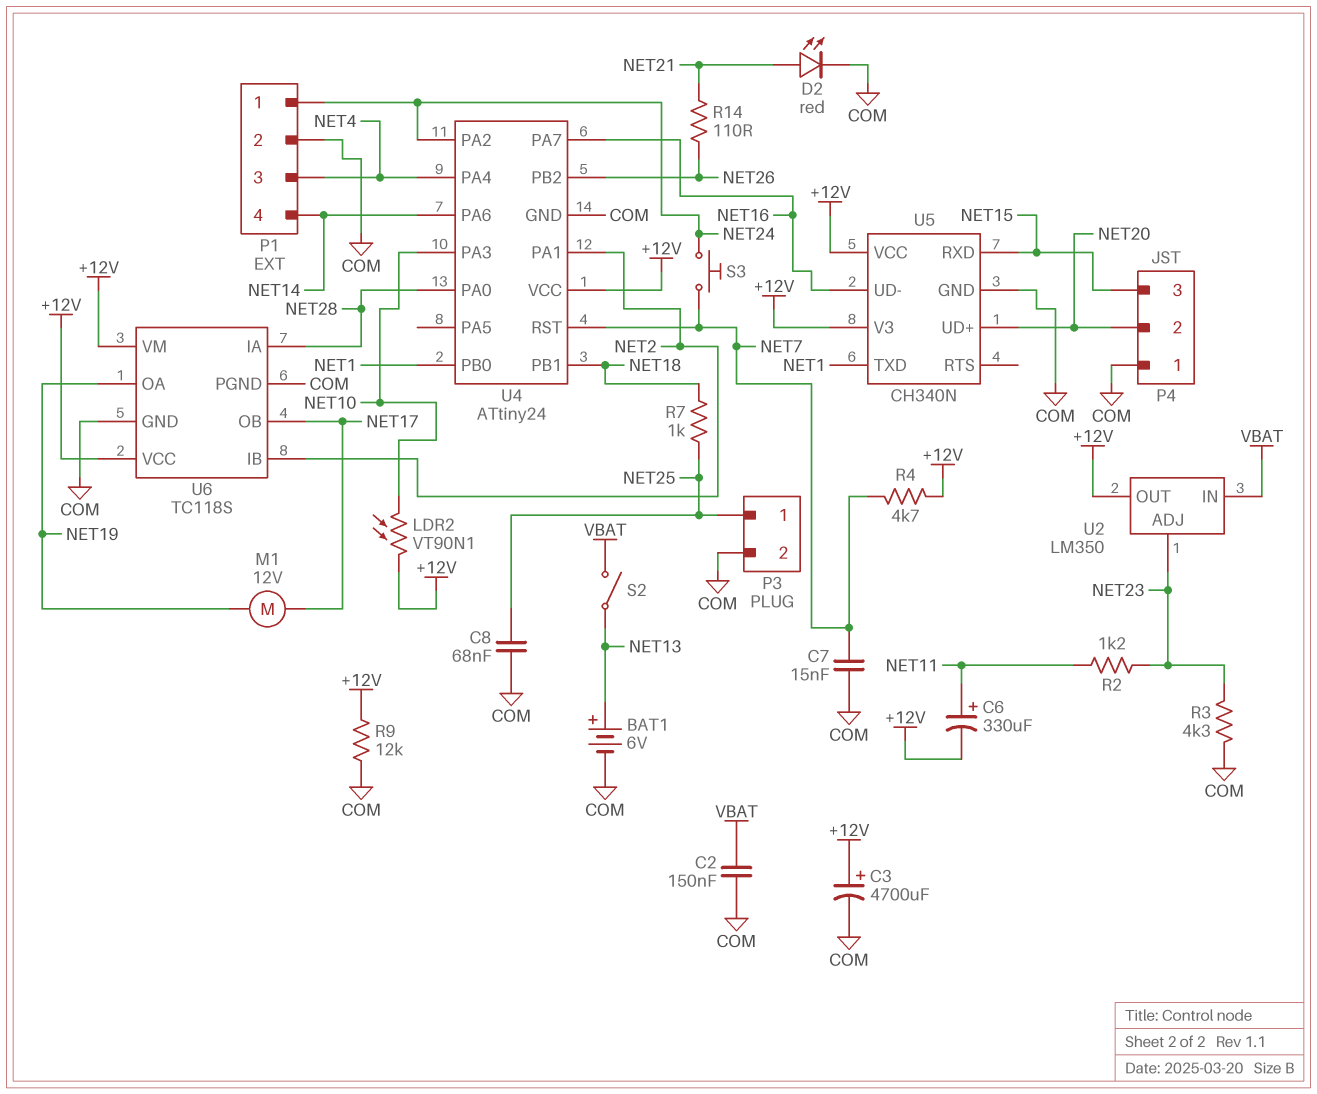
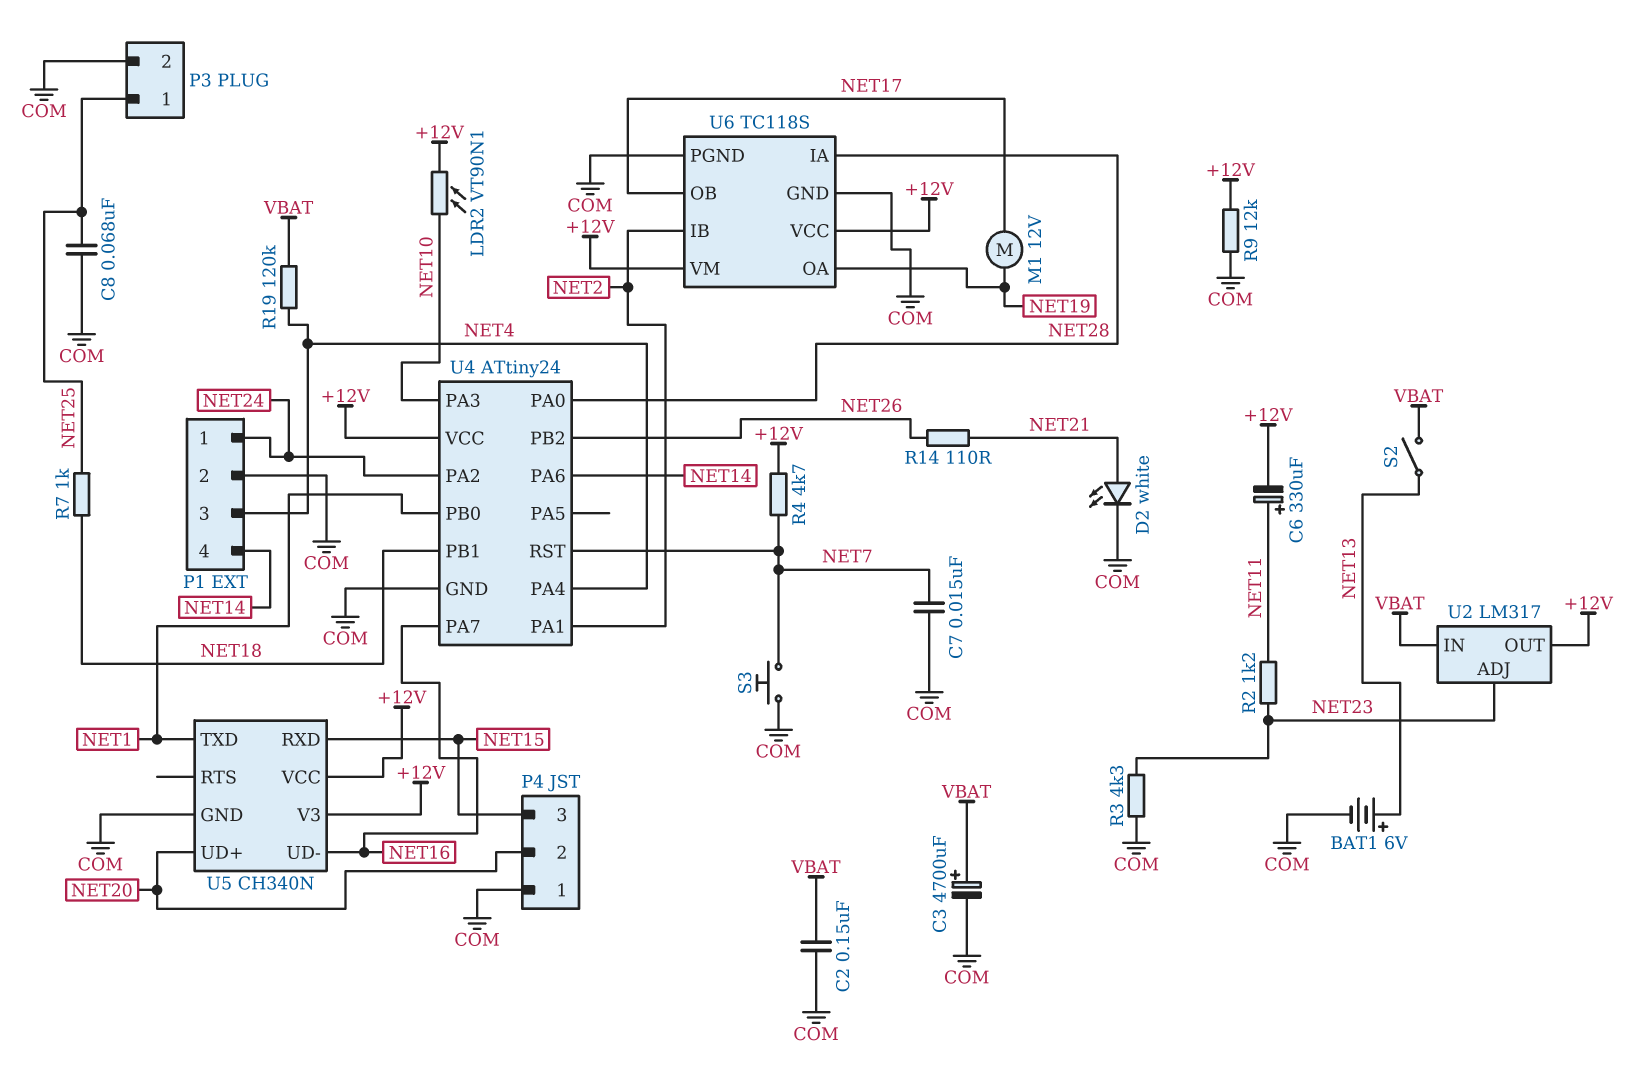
C3: 4700uF (plus +12V, minus COM) -> 4700uF (plus VBAT, minus COM)
D2: LED red (A NET21, K COM) -> LED white (A NET21, K COM)
R19: none -> 120k (NET4, VBAT)
S3: button (NET7, NET24) -> button (COM, NET7)
U2: LM350 -> LM317

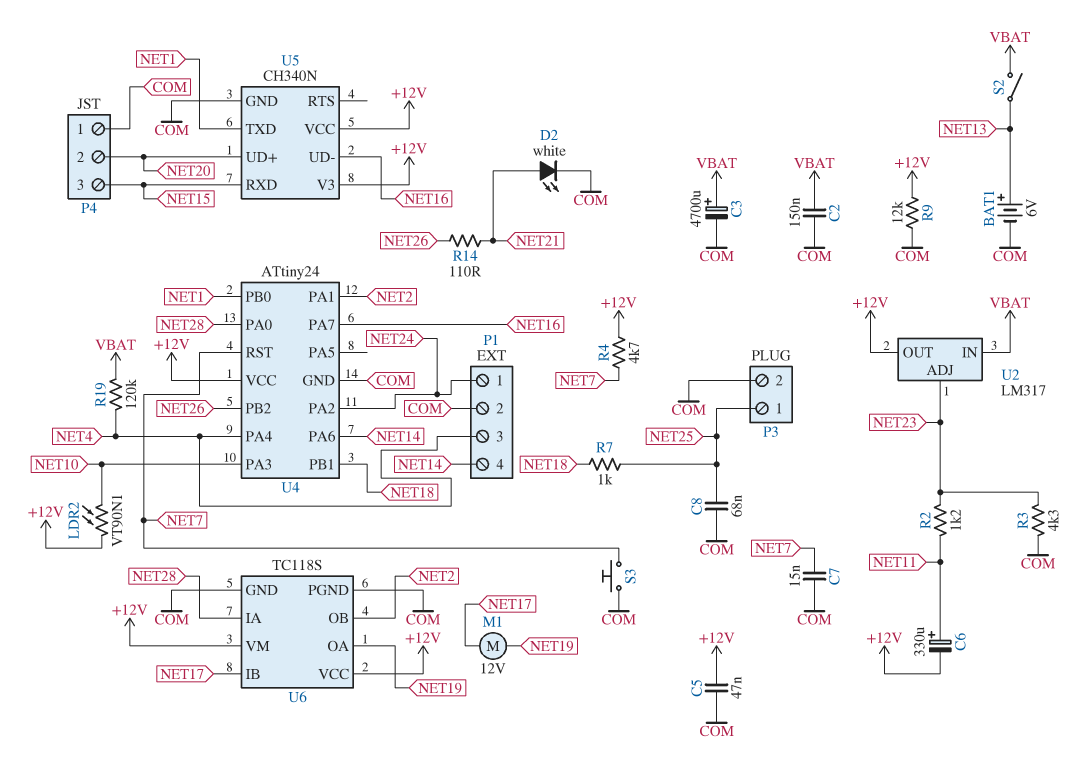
C5: none -> 47nF (+12V, COM)
U6 pin IB: NET2 -> NET17
U6 pin OB: NET17 -> NET2

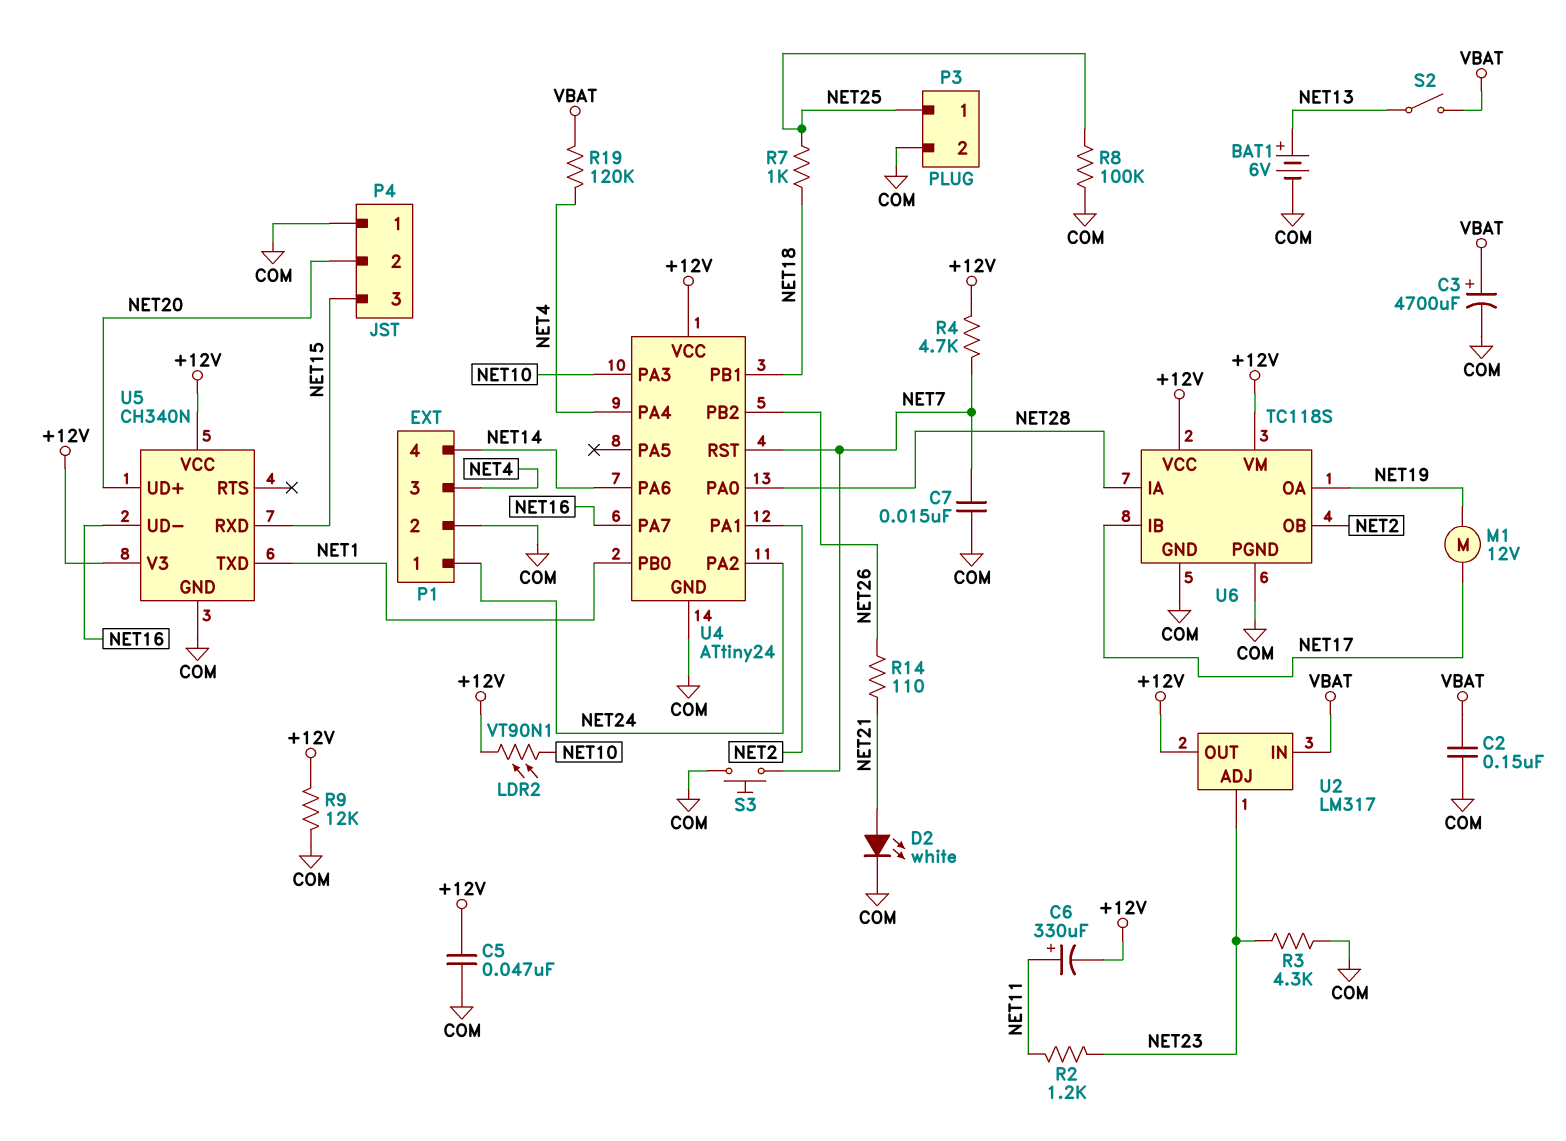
C8: 68nF (COM, NET25) -> none
R8: none -> 100k (COM, NET25)

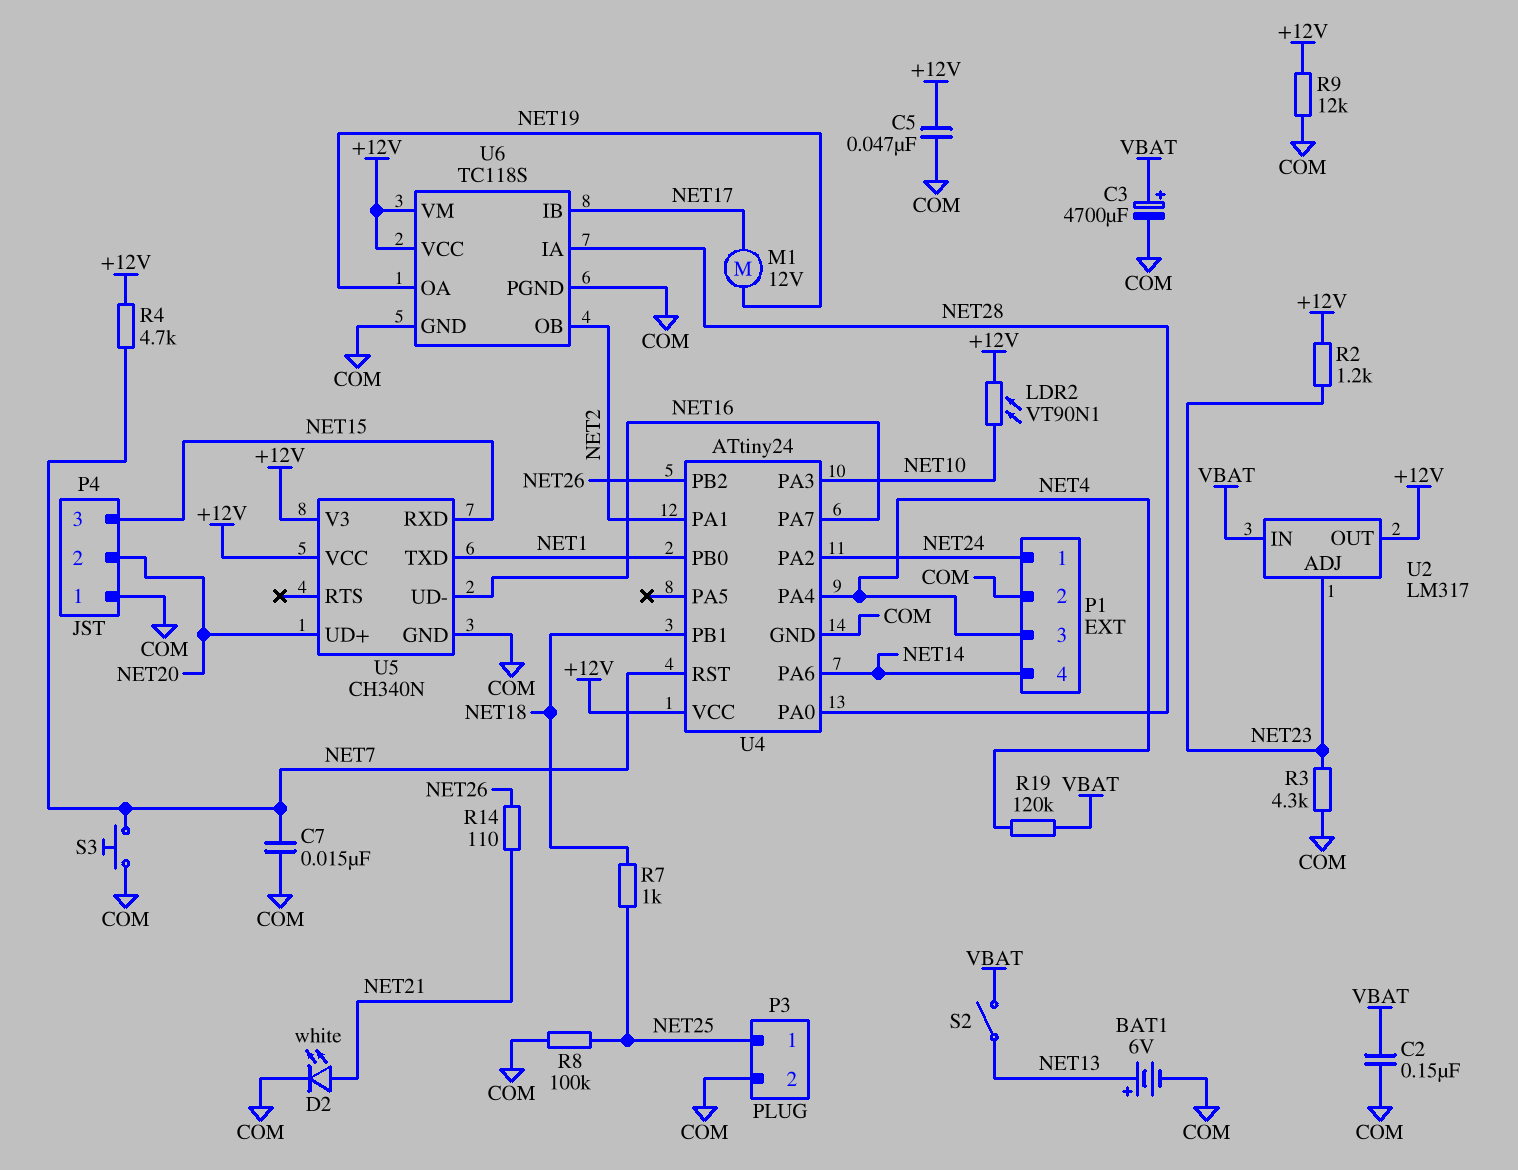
C6: 330uF (plus NET11, minus +12V) -> none
R2: 1.2k (NET11, NET23) -> 1.2k (+12V, NET23)

